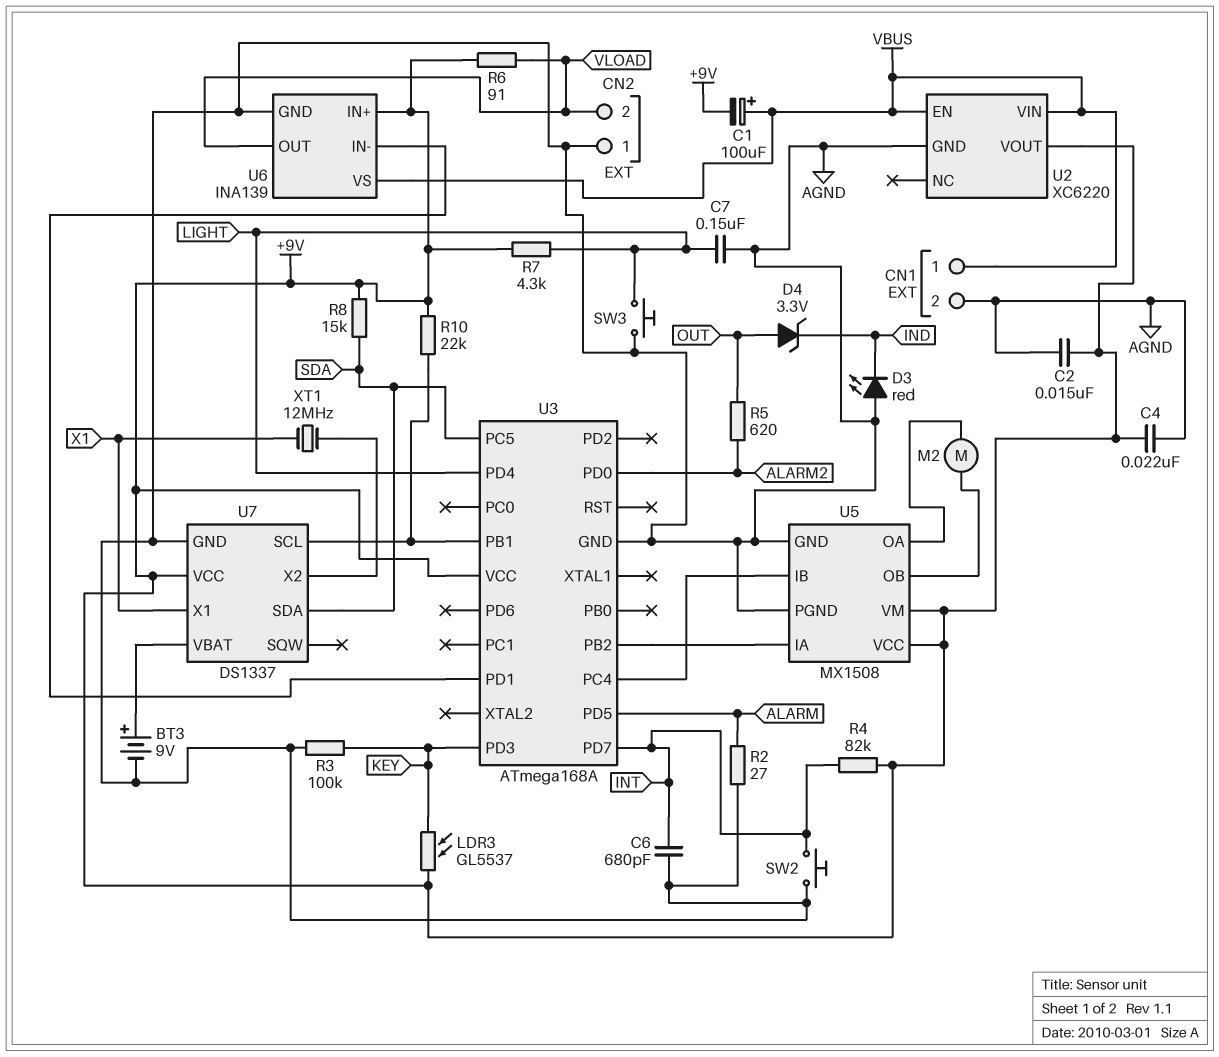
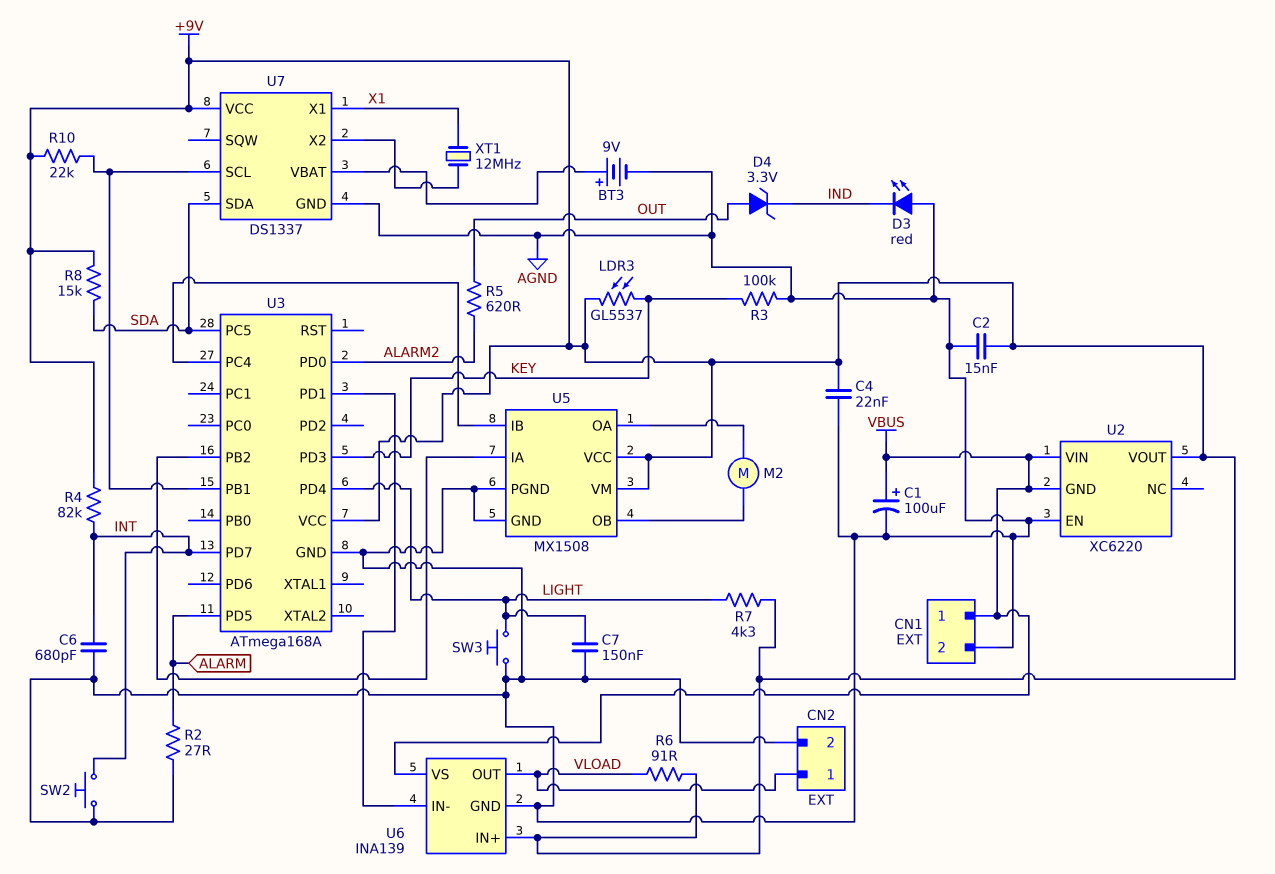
C1: 100uF (plus VBUS, minus +9V) -> 100uF (plus VBUS, minus AGND)
CN2 pin 1: AGND -> VLOAD
CN2 pin 2: VLOAD -> AGND
U2 pin EN: VBUS -> AGND
U2 pin GND: AGND -> VBUS

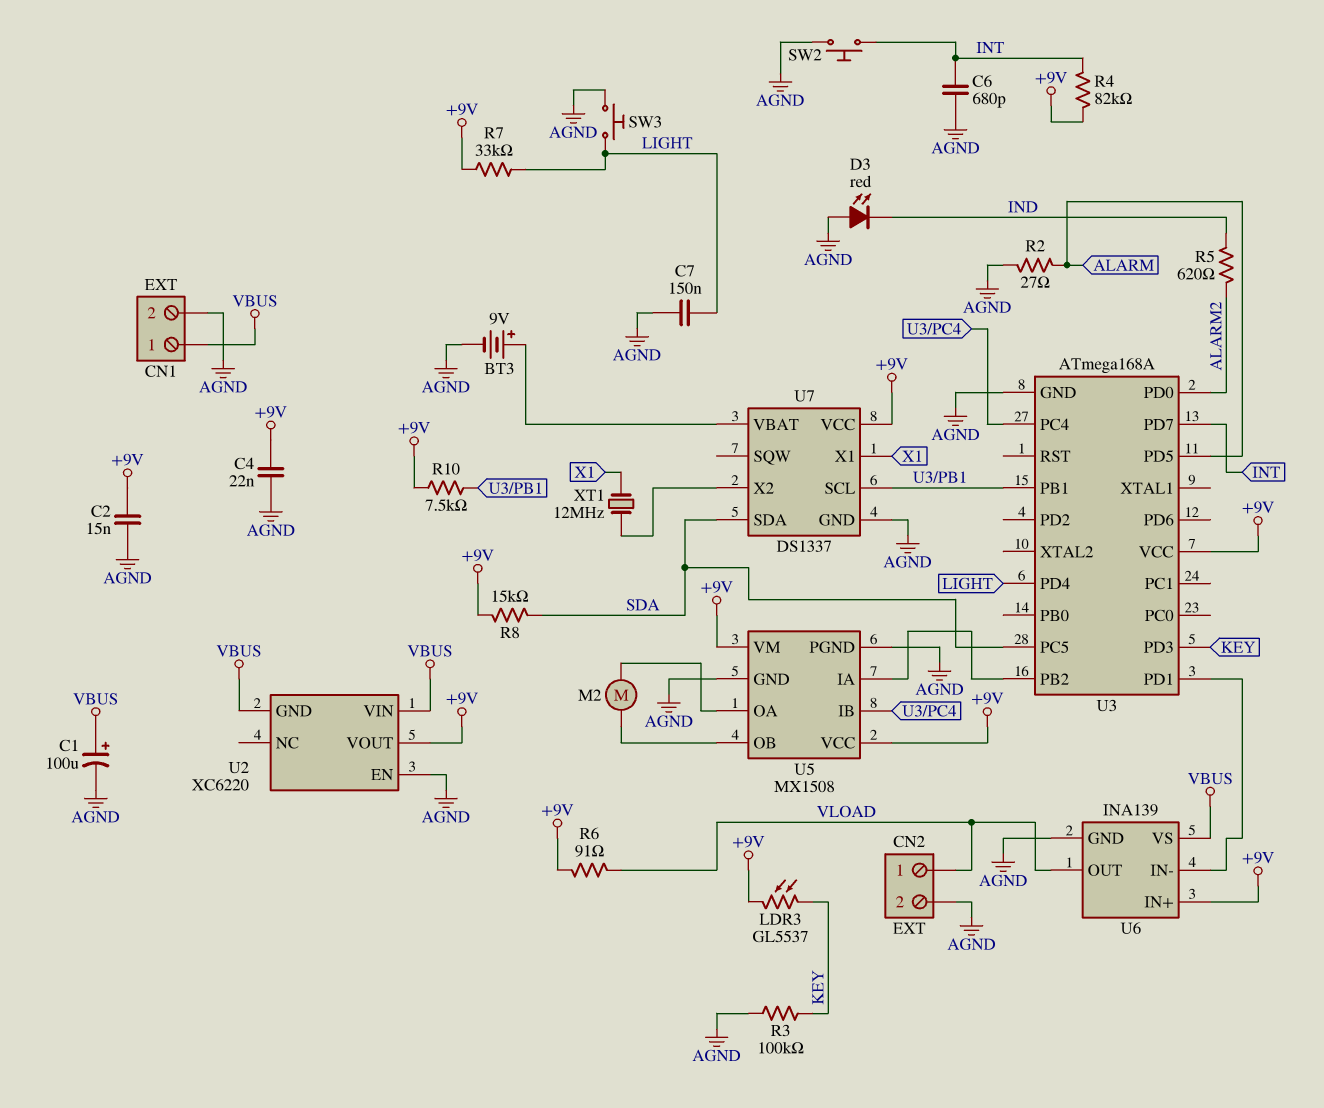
D4: zener 3.3V (A OUT, K IND) -> none
R5: 620 (ALARM2, OUT) -> 620 (ALARM2, IND)
R7: 4.3k (+9V, LIGHT) -> 33k (+9V, LIGHT)
R10: 22k (+9V, U3/PB1) -> 7.5k (+9V, U3/PB1)

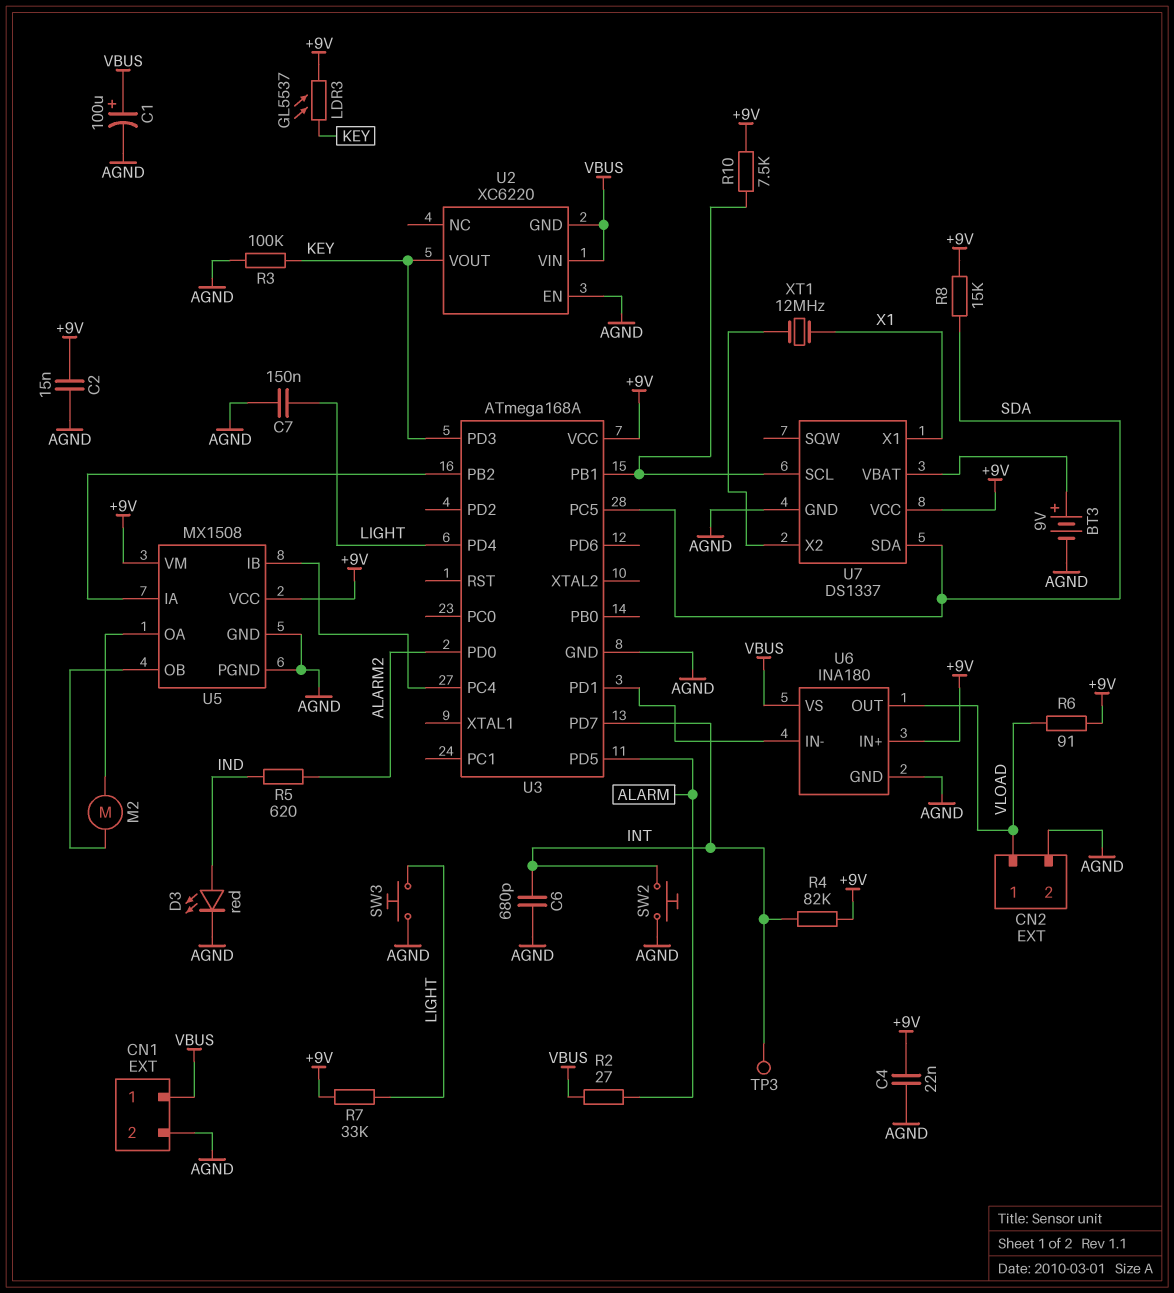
D3: LED red (A AGND, K IND) -> LED red (A IND, K AGND)
R2: 27 (AGND, ALARM) -> 27 (ALARM, VBUS)
TP3: none -> test point (INT)
U2 pin VOUT: +9V -> KEY
U6: INA139 -> INA180

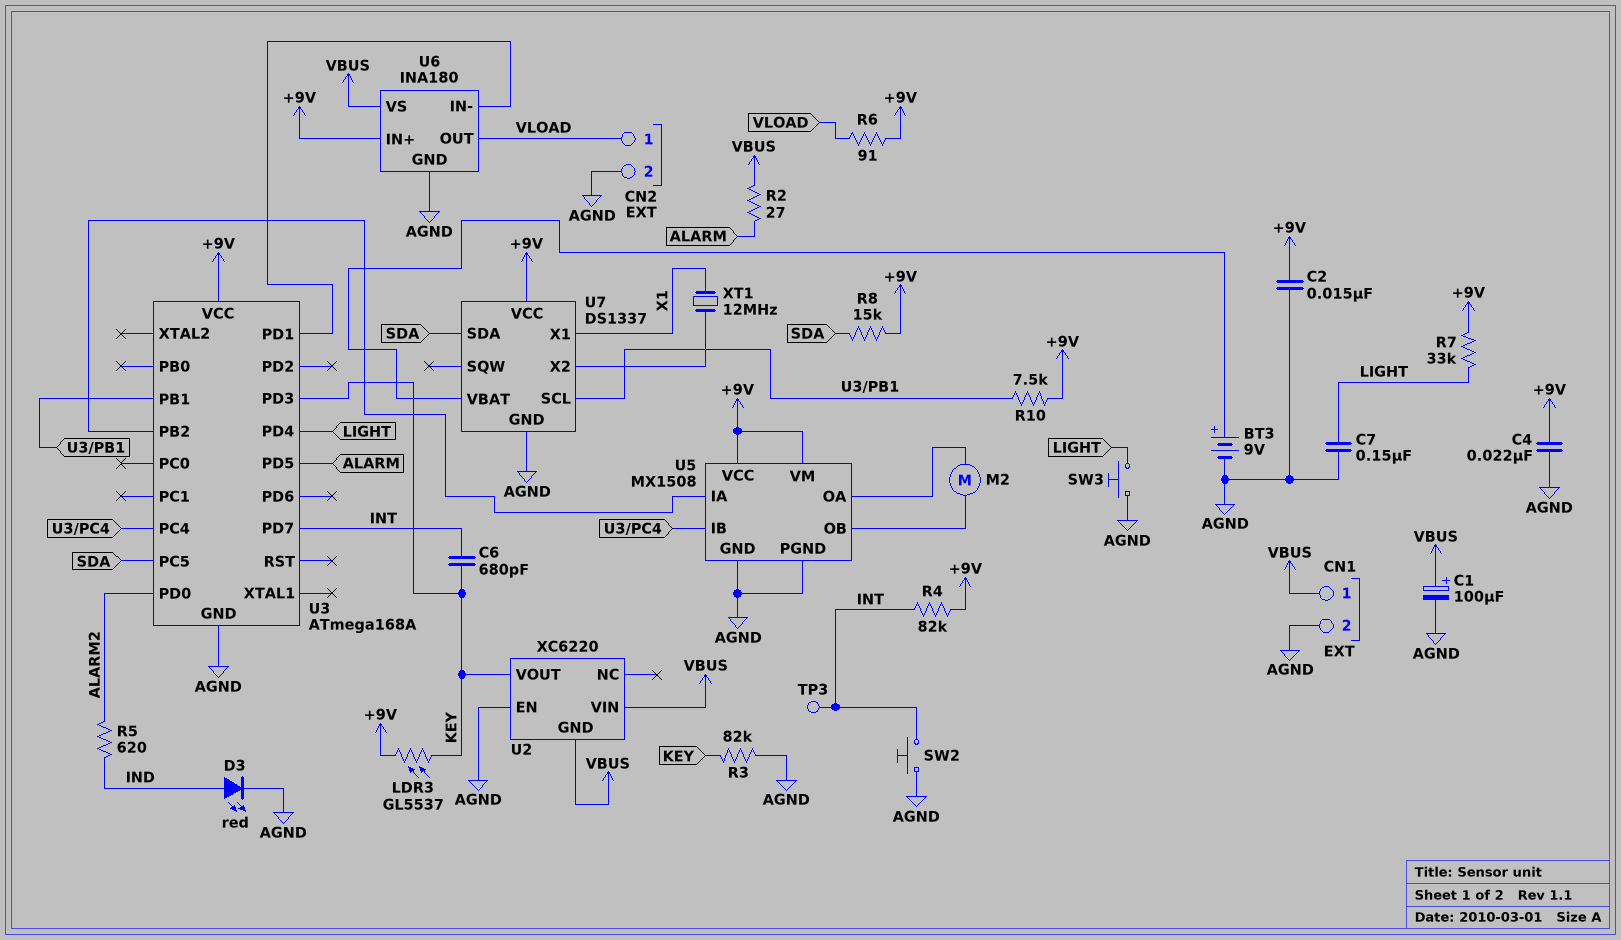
C6: 680pF (AGND, INT) -> 680pF (INT, KEY)
R3: 100k (AGND, KEY) -> 82k (AGND, KEY)

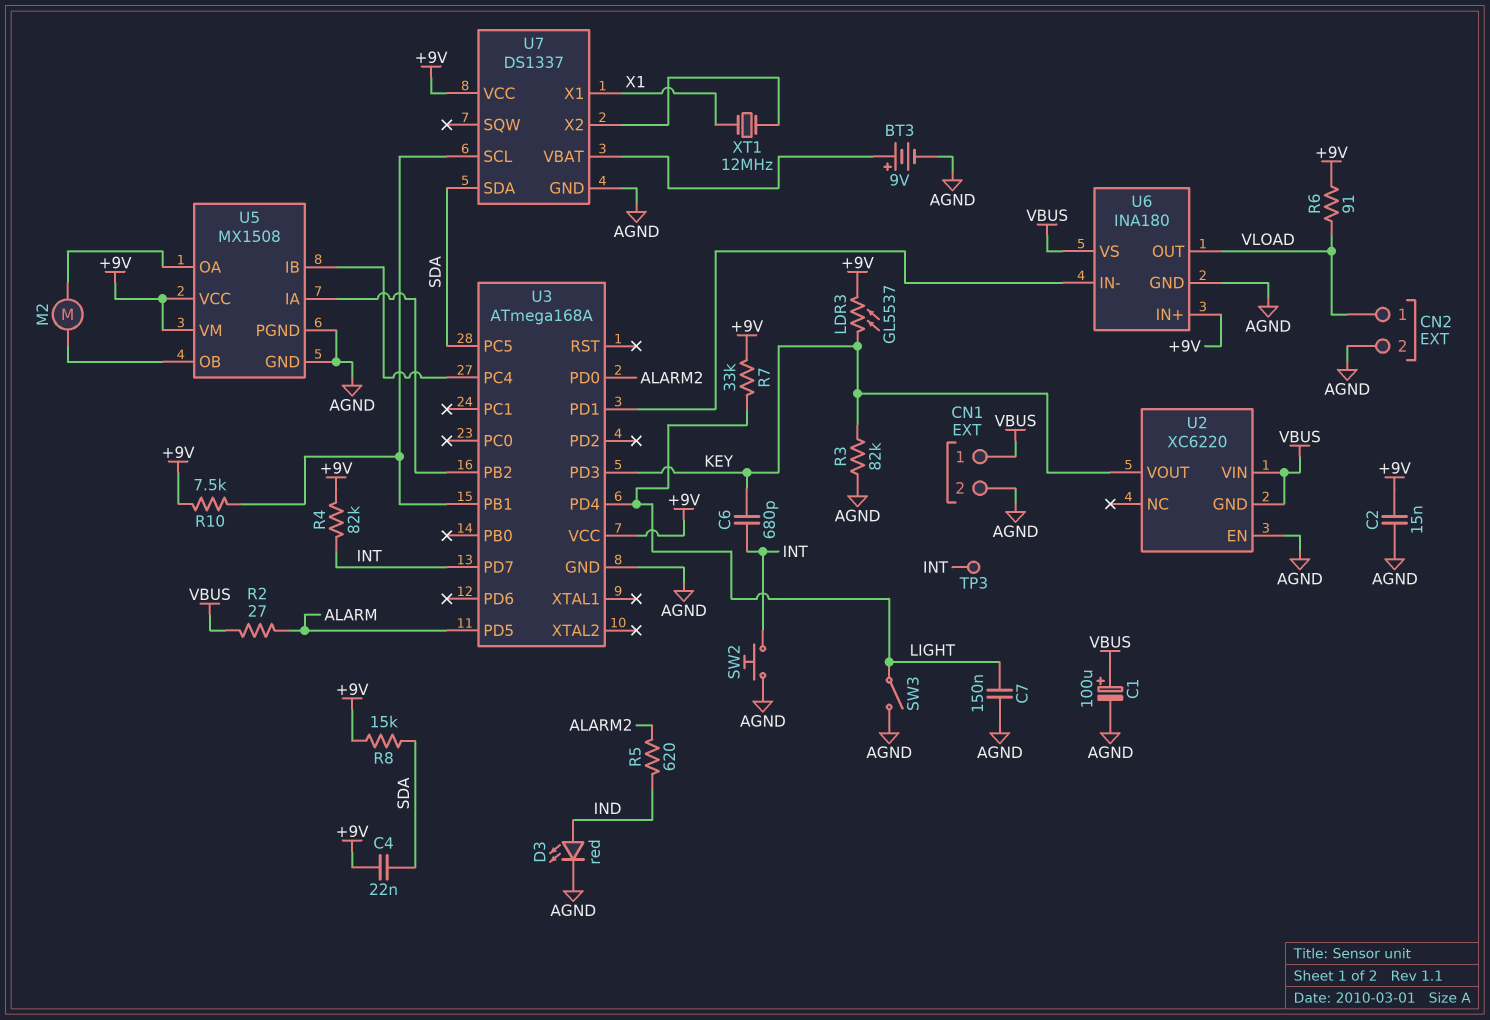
C4: 22nF (+9V, AGND) -> 22nF (+9V, SDA)
SW3: button (AGND, LIGHT) -> switch (AGND, LIGHT)

